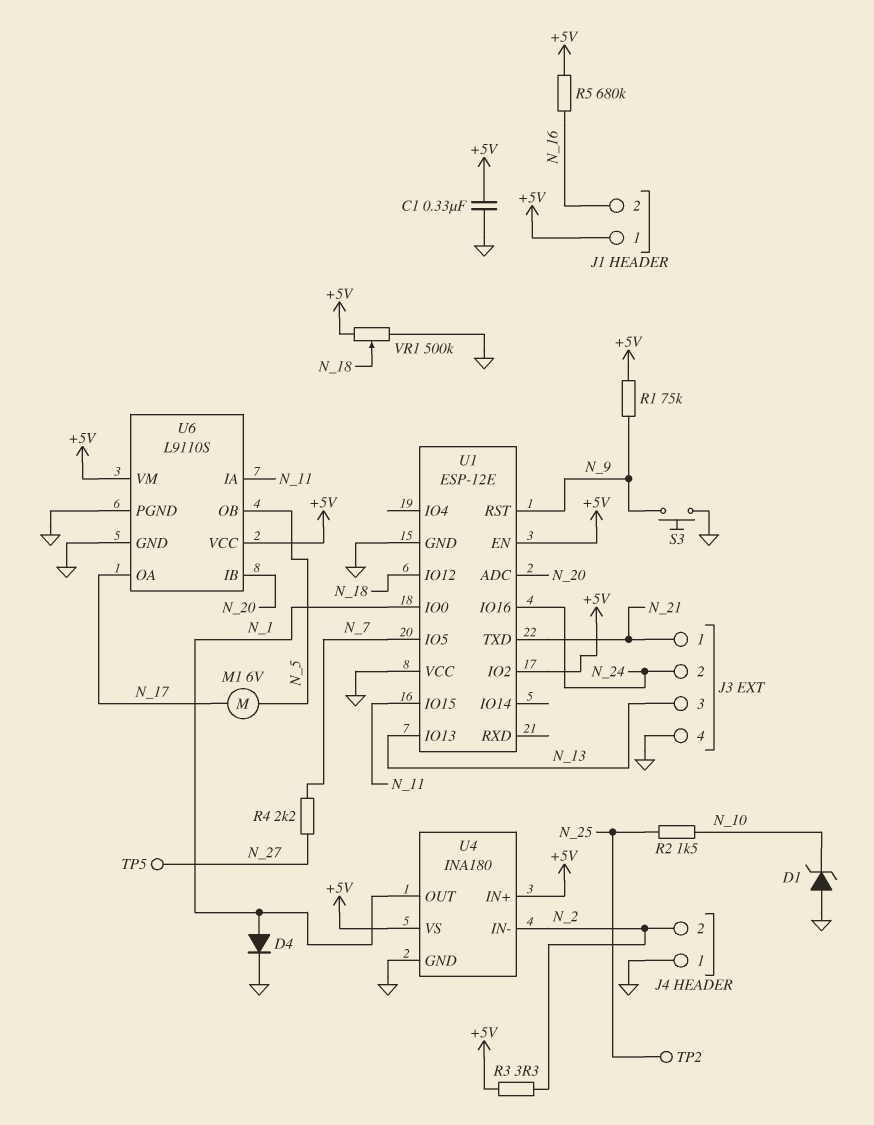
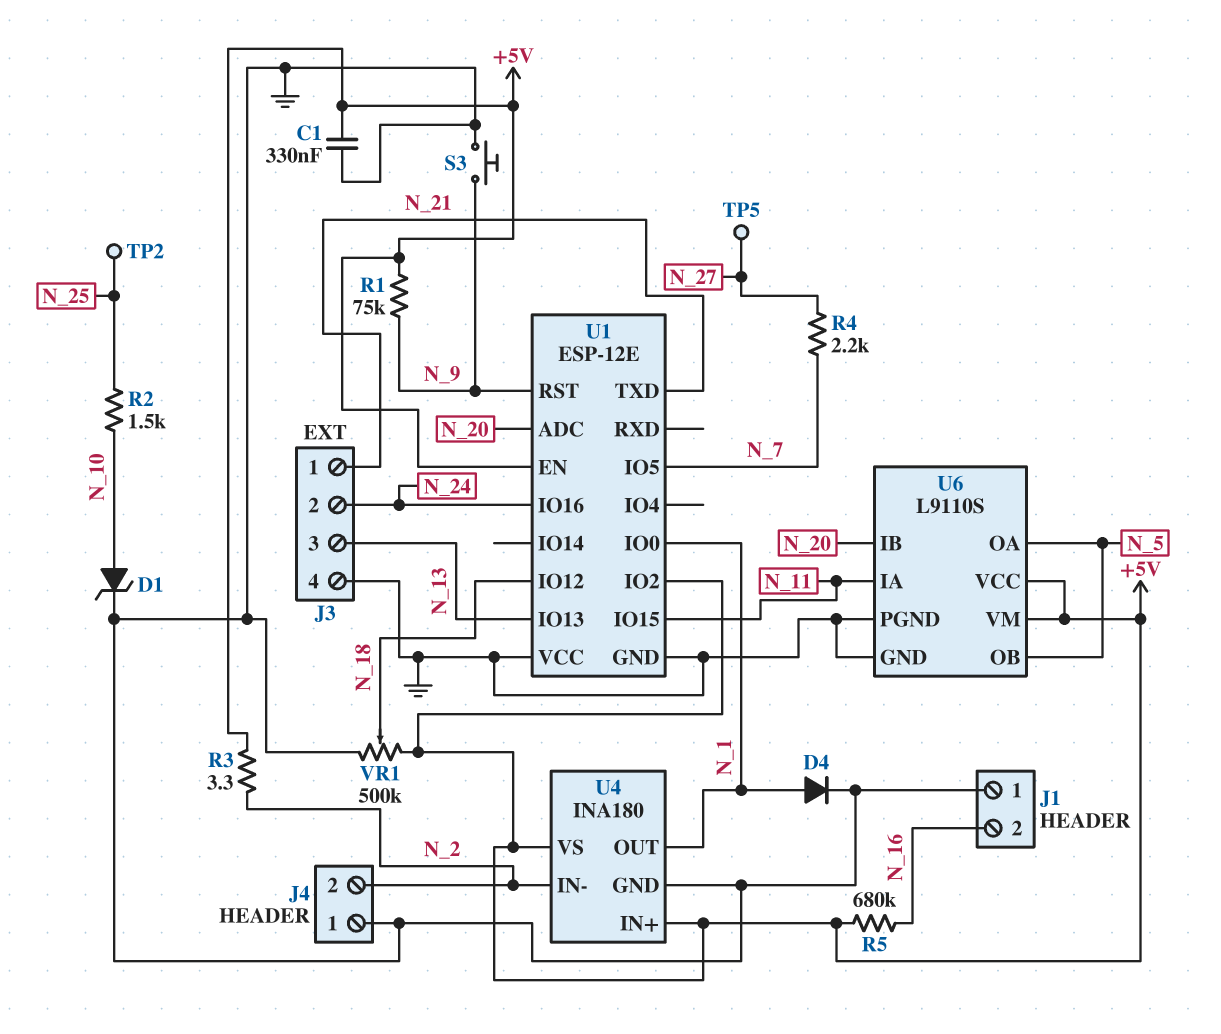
D1: zener (A GND, K N_10) -> zener (A N_10, K GND)
J1 pin 1: +5V -> GND
M1: motor 6V (N_5, N_17) -> none
U6 pin OA: N_17 -> N_5

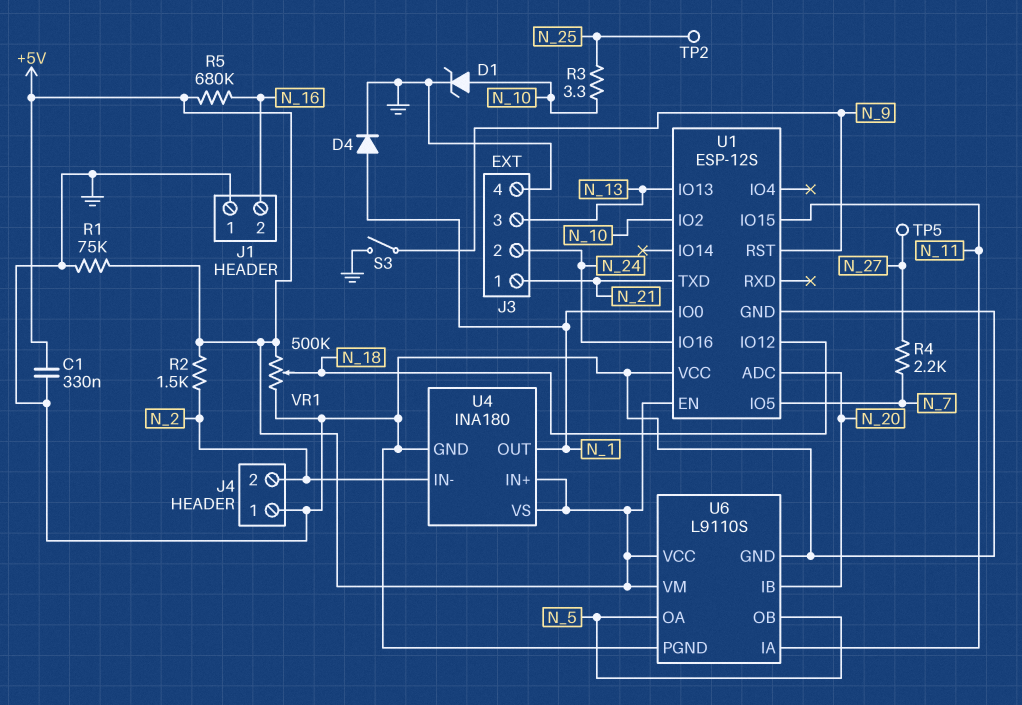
R1: 75k (+5V, N_9) -> 75k (+5V, GND)
R2: 1.5k (N_10, N_25) -> 1.5k (+5V, N_2)
R3: 3.3 (+5V, N_2) -> 3.3 (N_10, N_25)
S3: button (GND, N_9) -> switch (GND, N_9)
U1: ESP-12E -> ESP-12S
U1 pin IO2: +5V -> N_10

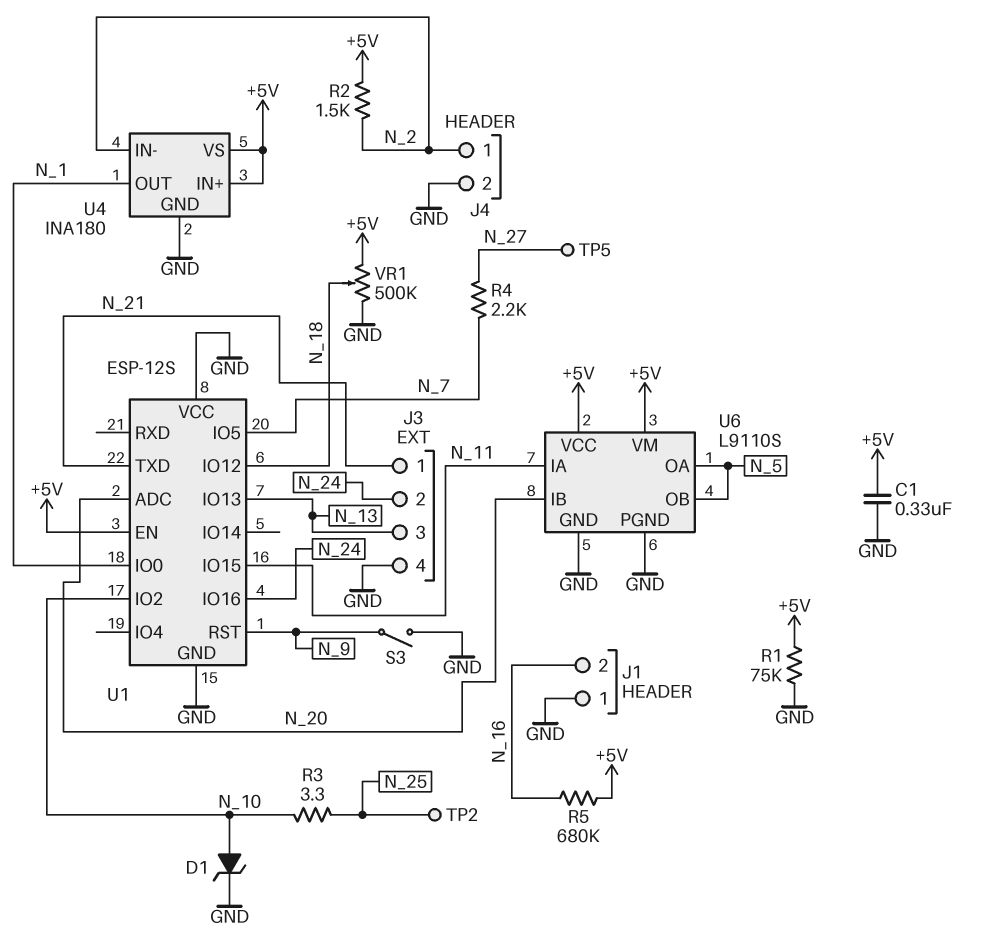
D4: diode (A N_1, K GND) -> none
J4 pin 1: GND -> N_2
J4 pin 2: N_2 -> GND

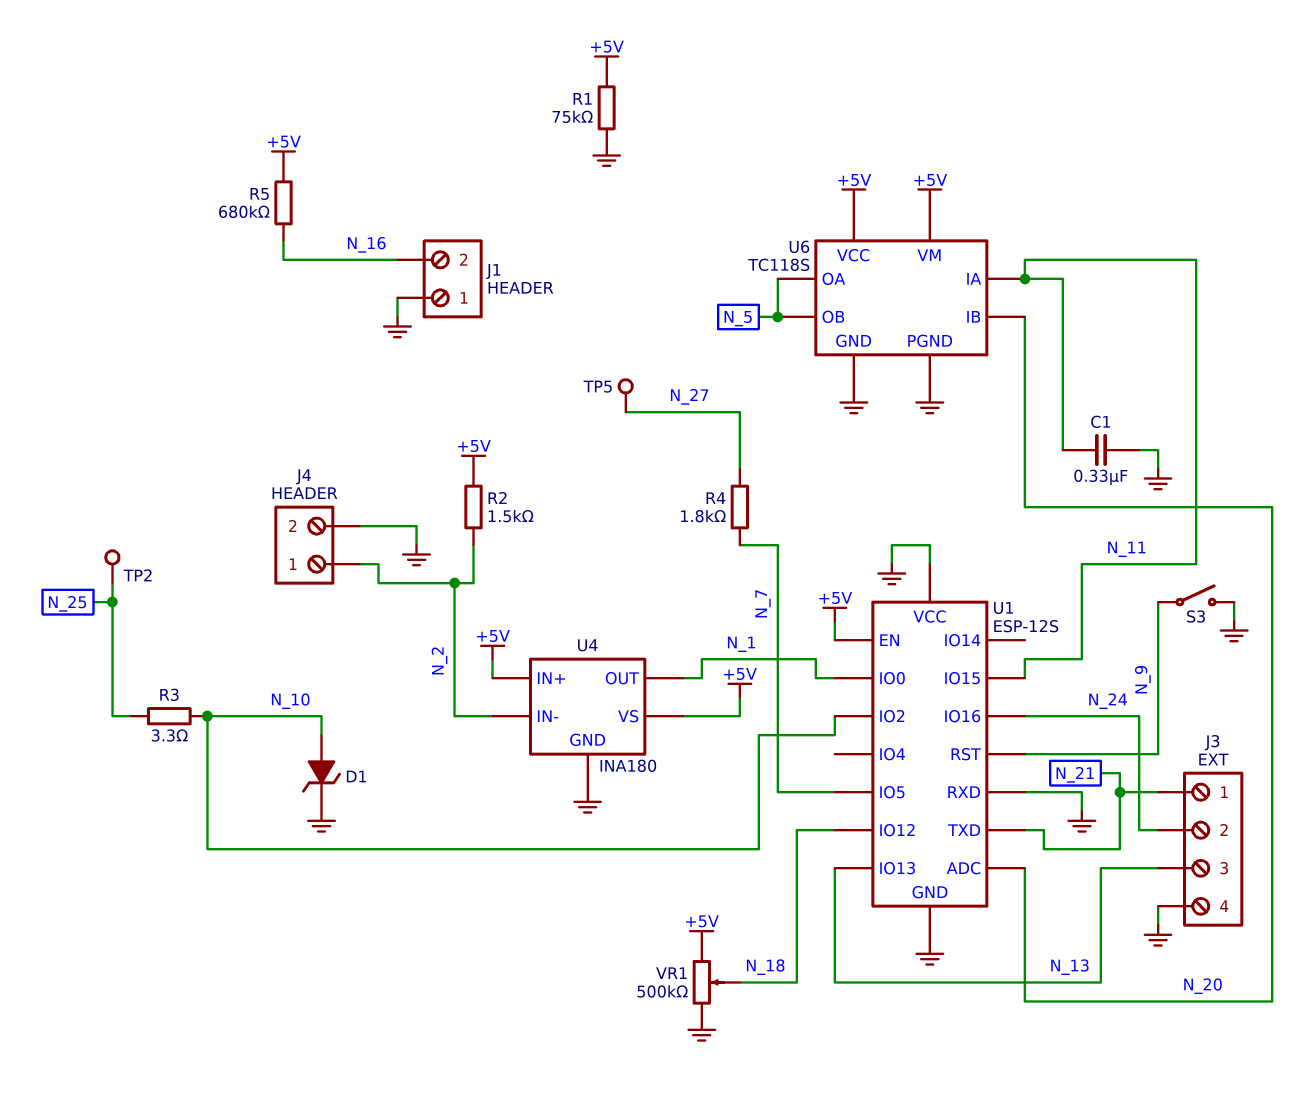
C1: 330nF (+5V, GND) -> 330nF (GND, N_11)
R4: 2.2k (N_7, N_27) -> 1.8k (N_7, N_27)
U1 pin RXD: none -> GND
U6: L9110S -> TC118S

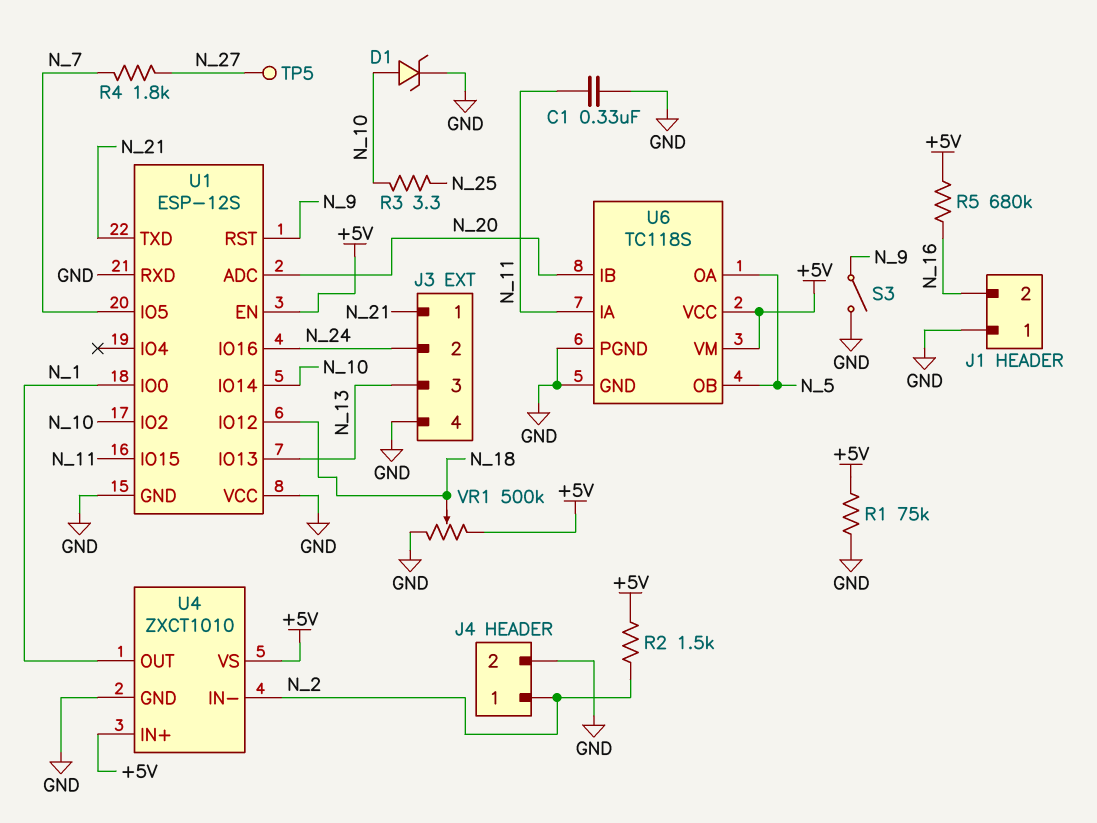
TP2: test point (N_25) -> none
U1 pin IO14: none -> N_10
U4: INA180 -> ZXCT1010

